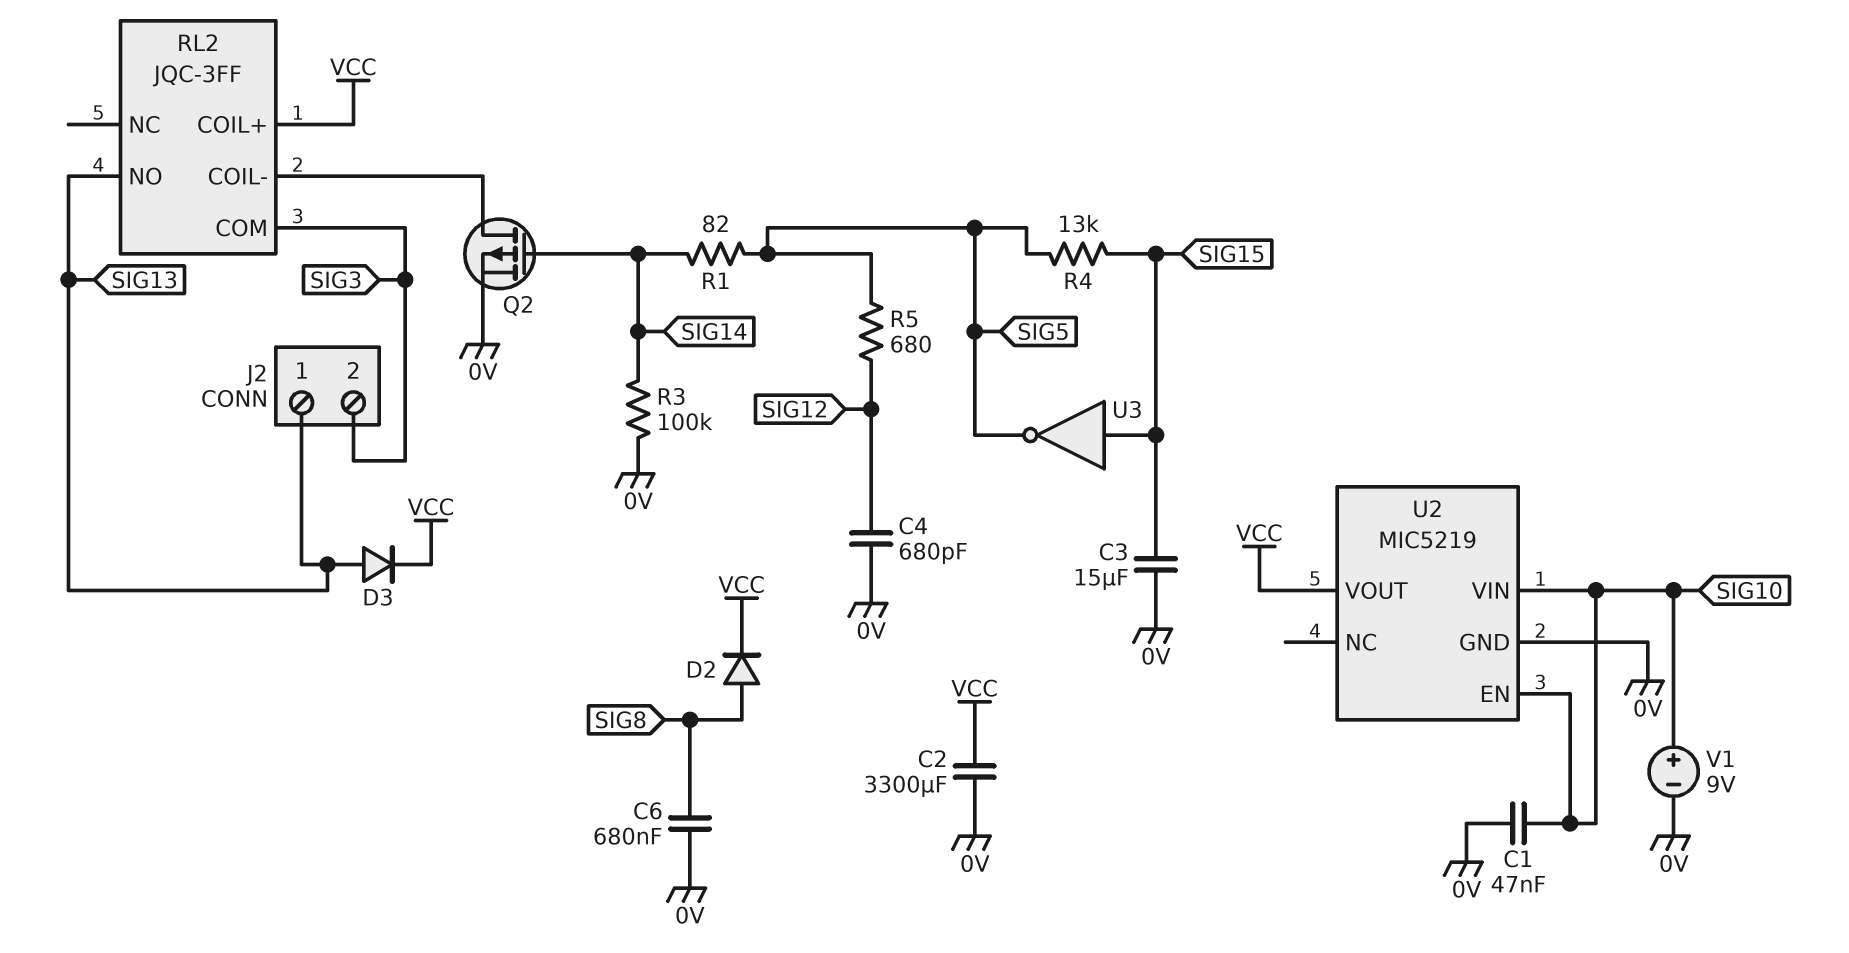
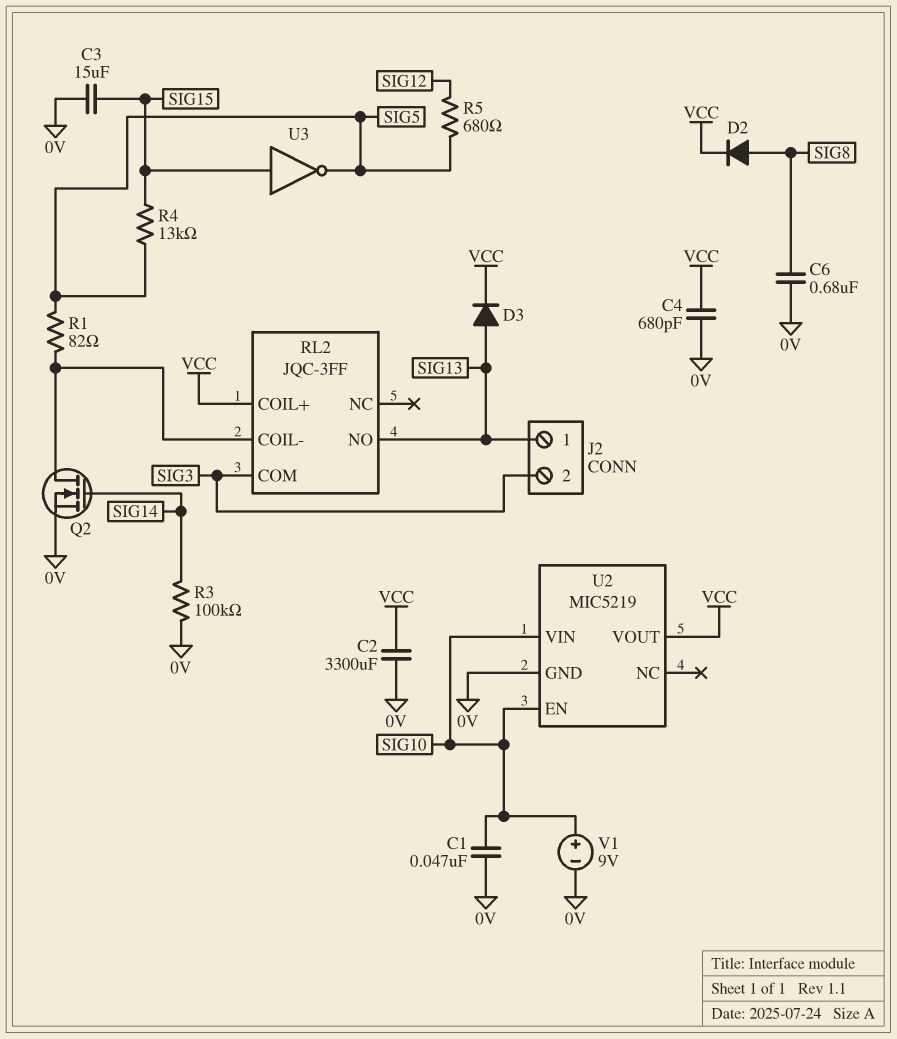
C4: 680pF (0V, SIG12) -> 680pF (0V, VCC)
Q2: PMOS (G SIG14, D RL2/COIL-, S 0V) -> NMOS (G SIG14, D RL2/COIL-, S 0V)
R1: 82 (SIG5, SIG14) -> 82 (RL2/COIL-, SIG5)

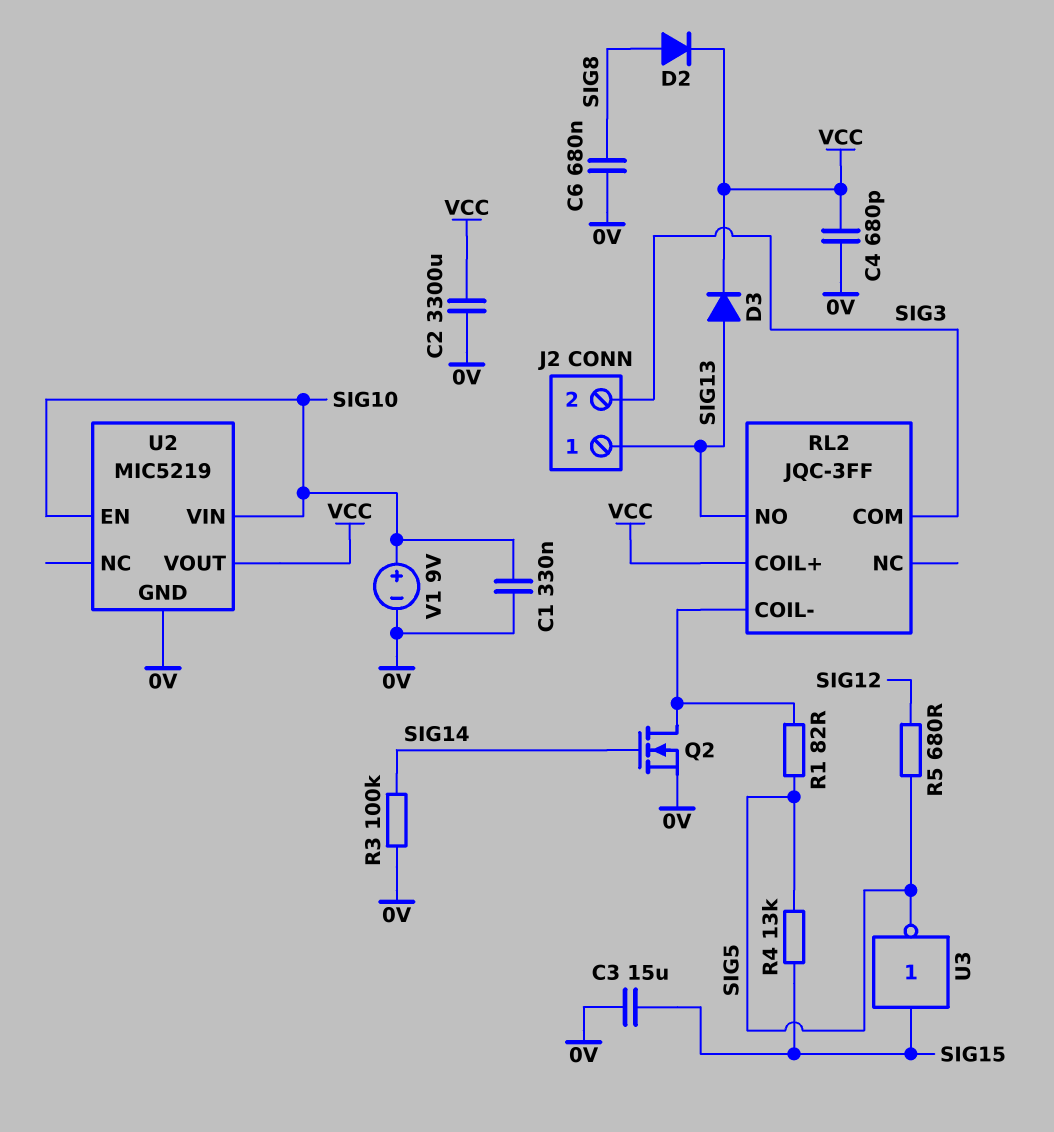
C1: 47nF (0V, SIG10) -> 330nF (0V, SIG10)

